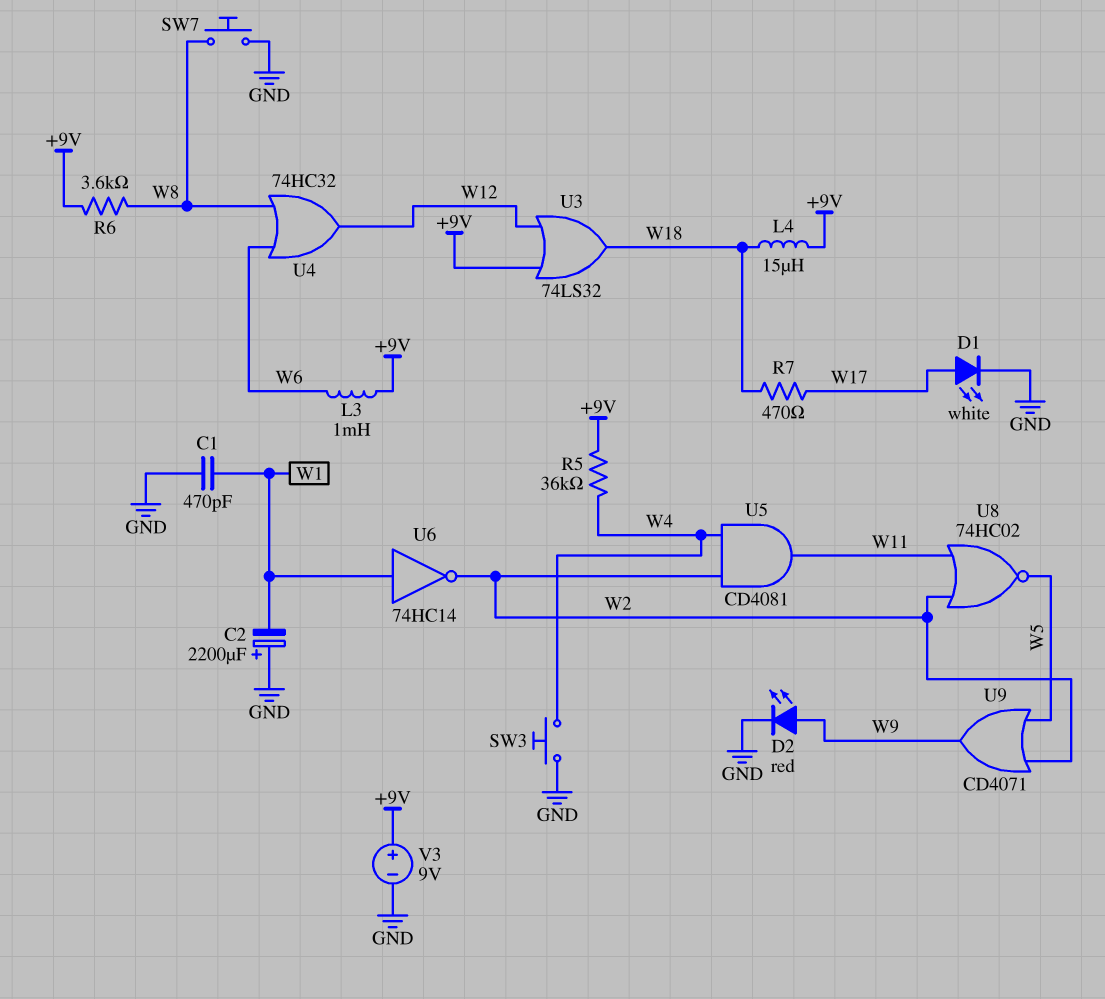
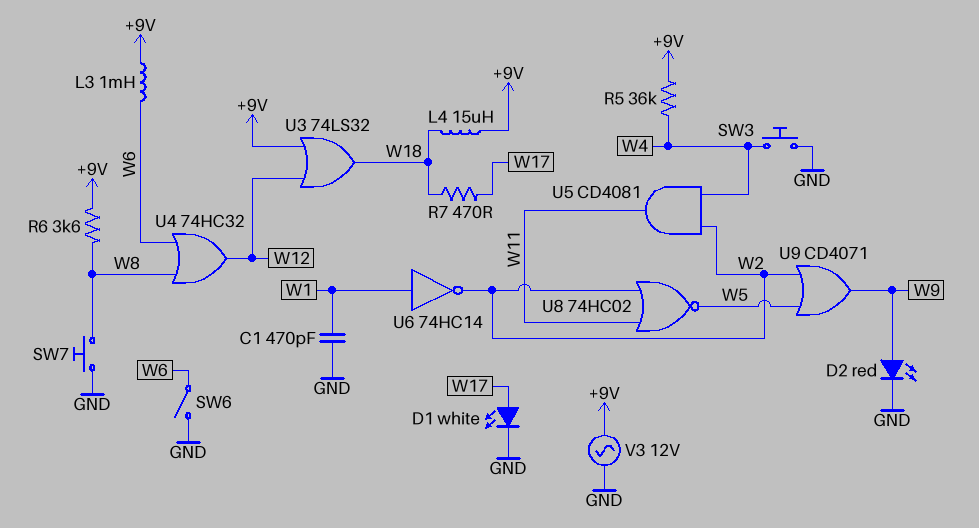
C2: 2200uF (plus GND, minus W1) -> none
SW6: none -> switch (GND, W6)
V3: 9V (plus +9V, minus GND) -> AC 12V (+9V, GND)

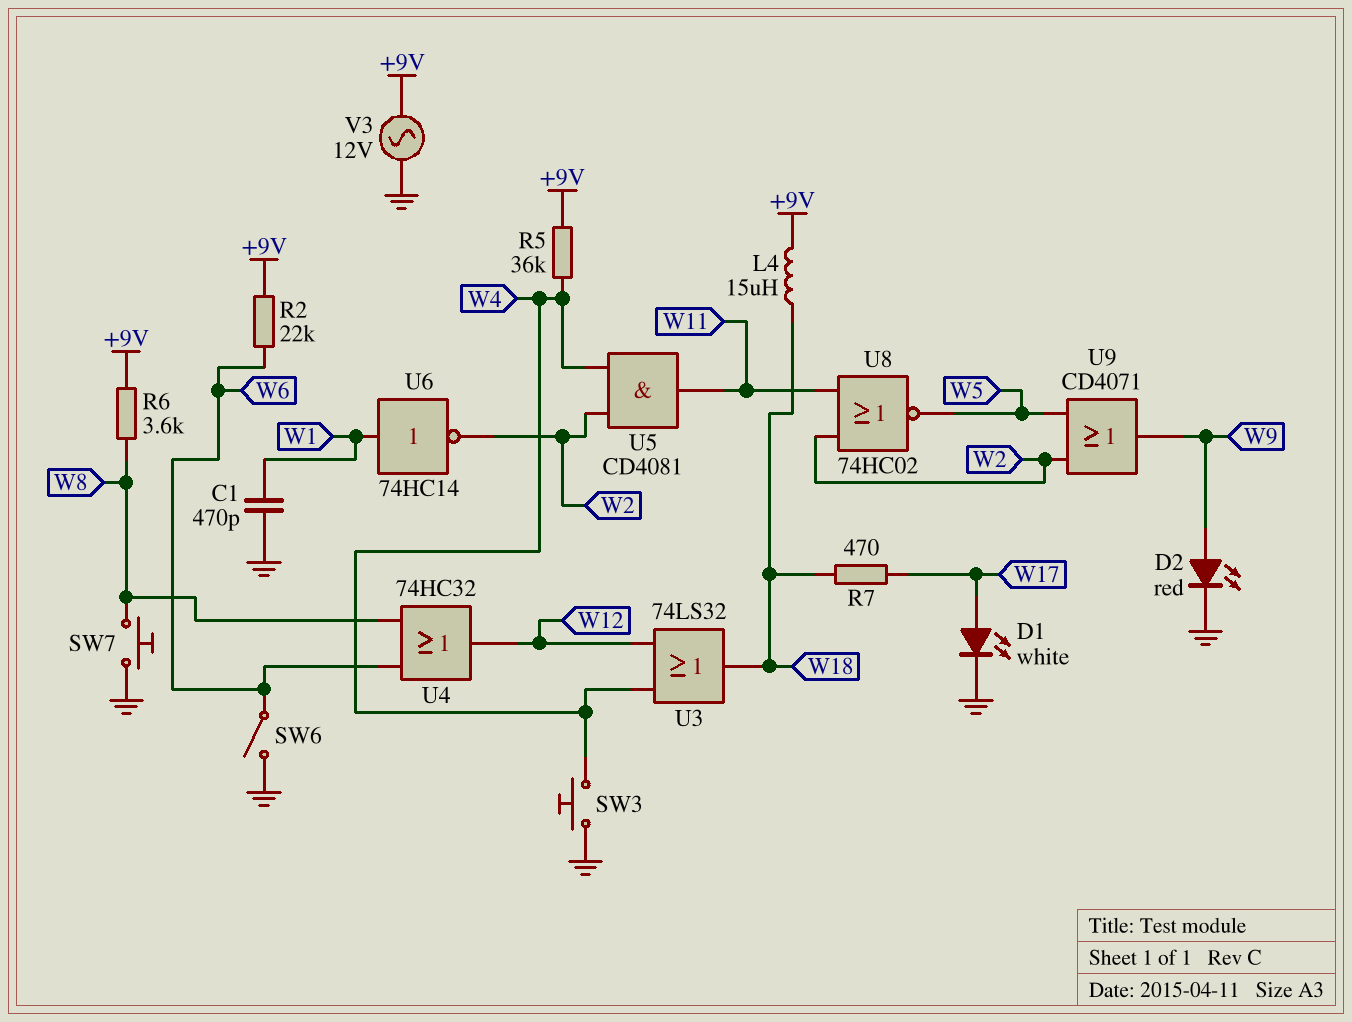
L3: 1mH (+9V, W6) -> none
R2: none -> 22k (+9V, W6)
U3: OR 74LS32 (in +9V, in W12, out W18) -> OR 74LS32 (in W4, in W12, out W18)

